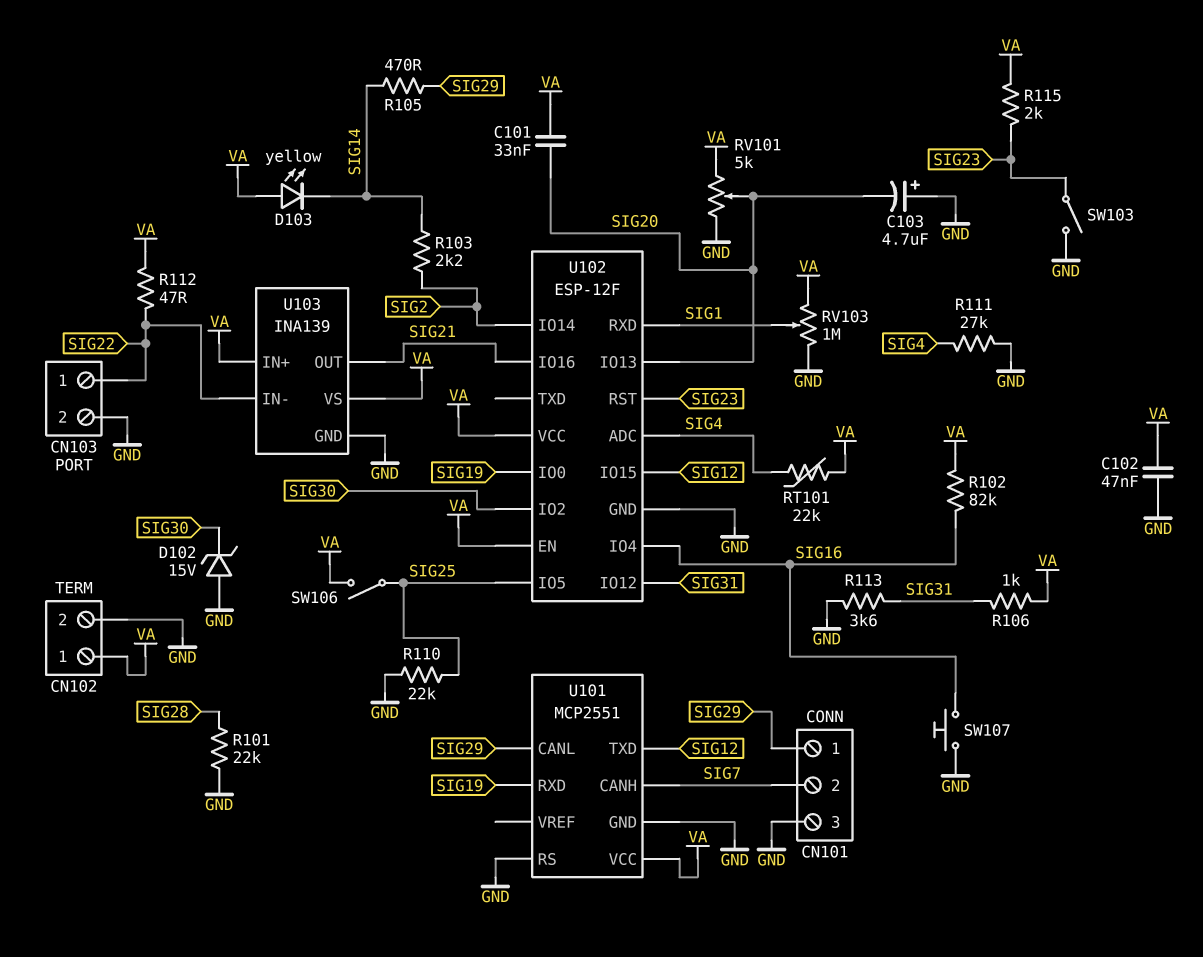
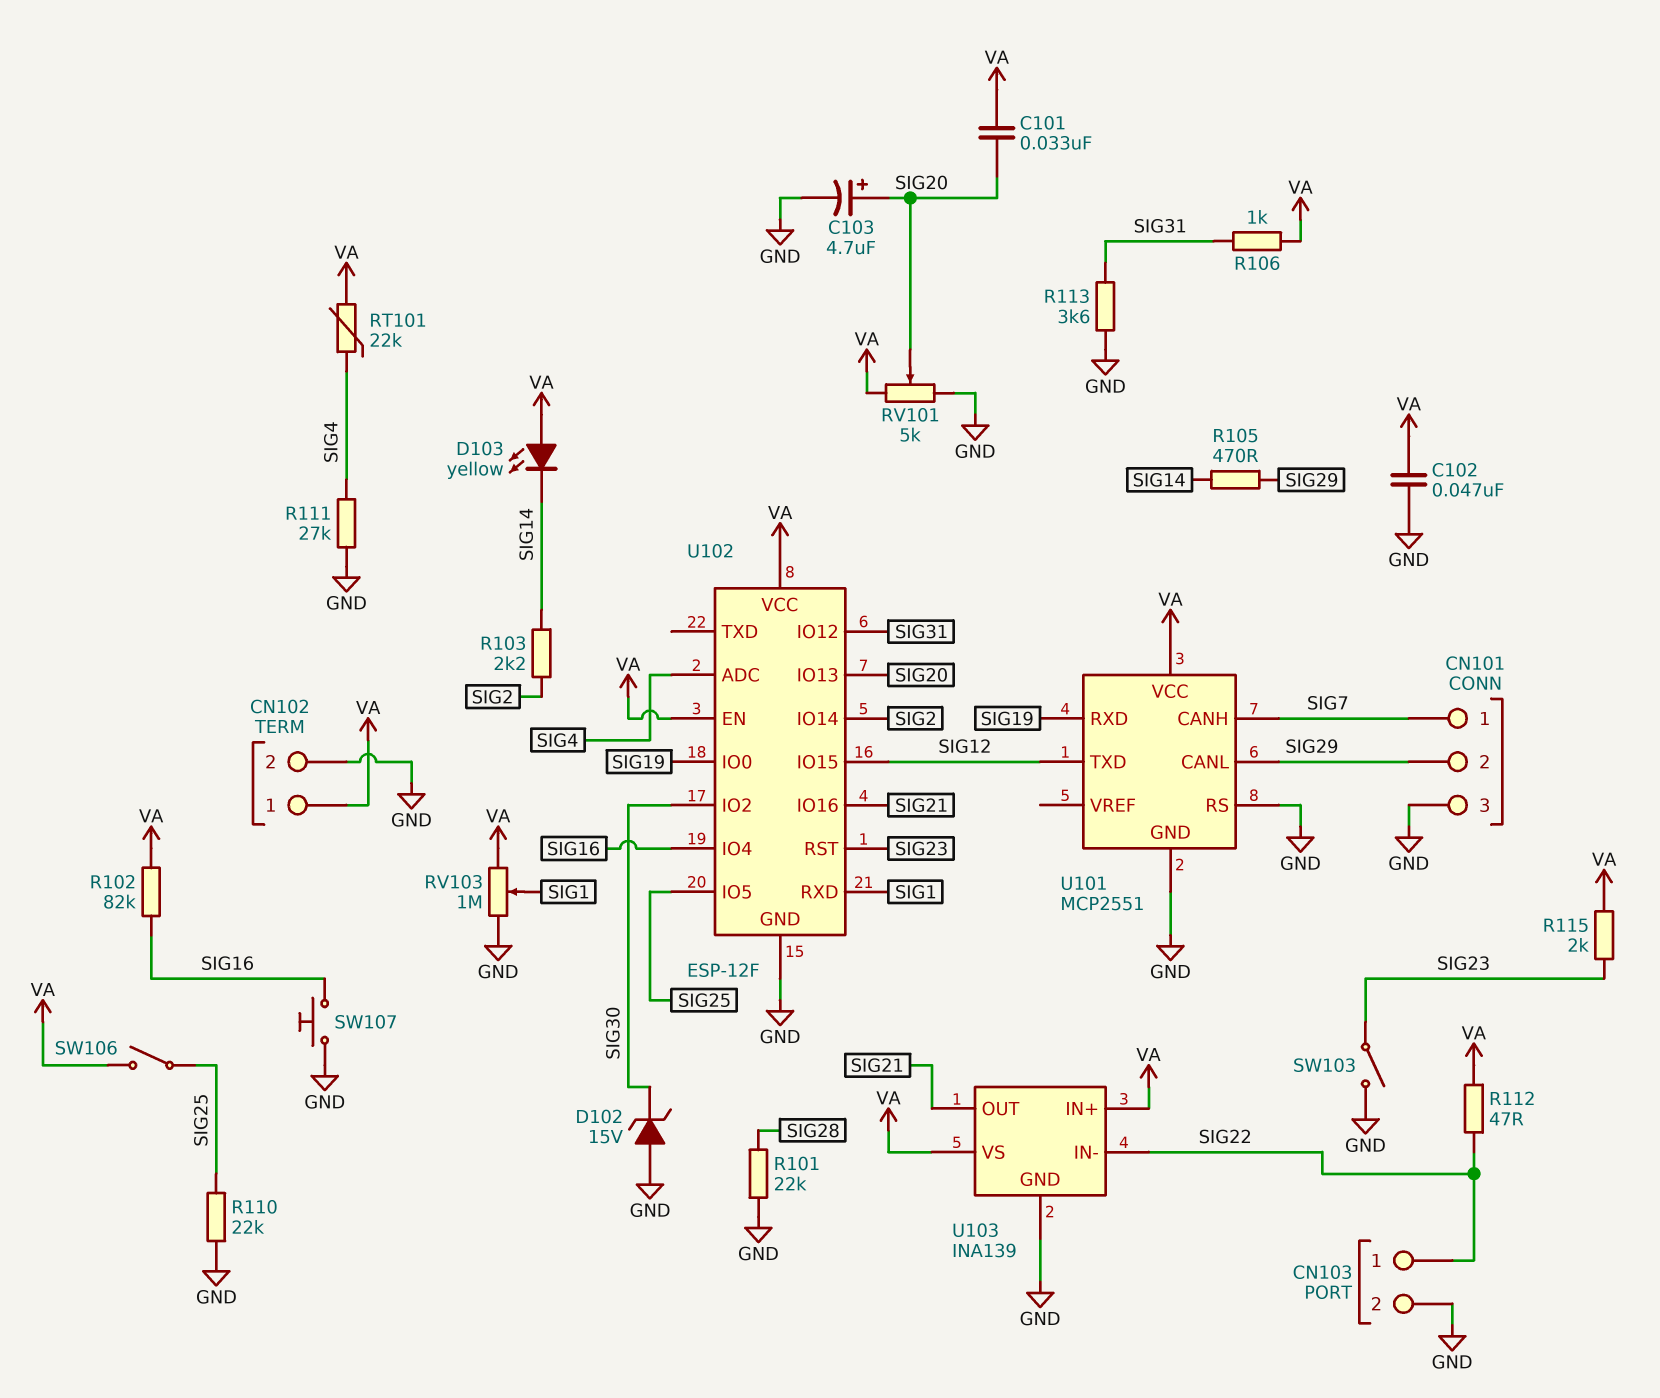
C103: 4.7uF (plus GND, minus SIG20) -> 4.7uF (plus SIG20, minus GND)
CN101 pin 1: SIG29 -> SIG7
CN101 pin 2: SIG7 -> SIG29

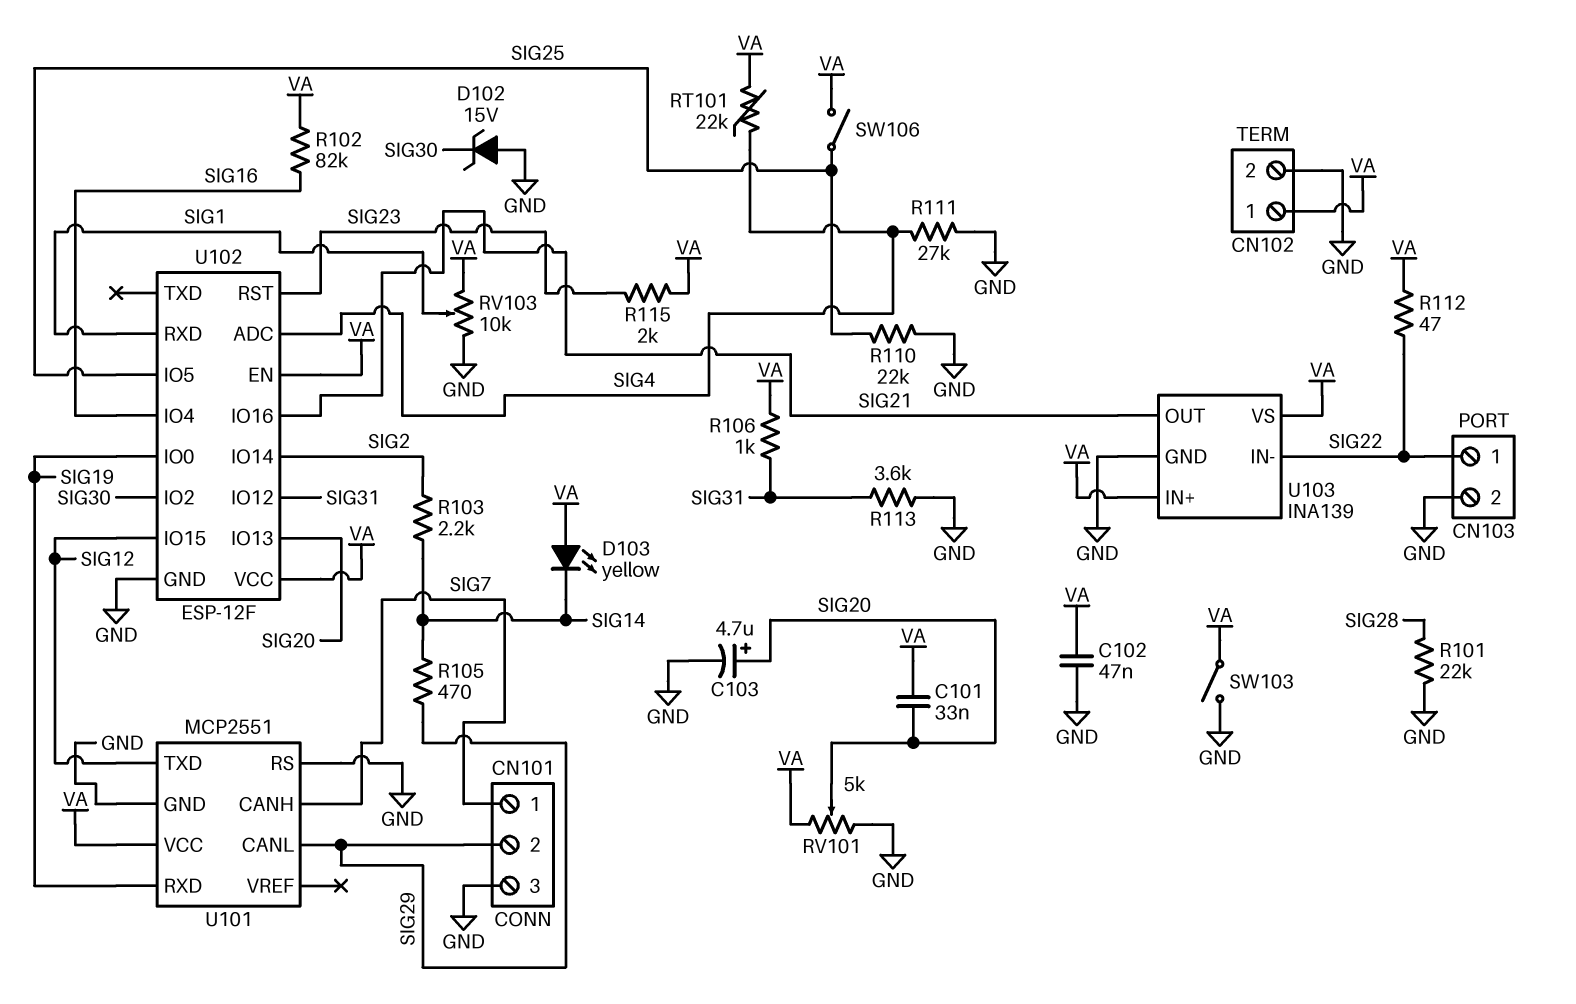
RV103: 1M (GND, VA, wiper SIG1) -> 10k (GND, VA, wiper SIG1)
SW103: switch (GND, SIG23) -> switch (GND, VA)
SW107: button (GND, SIG16) -> none

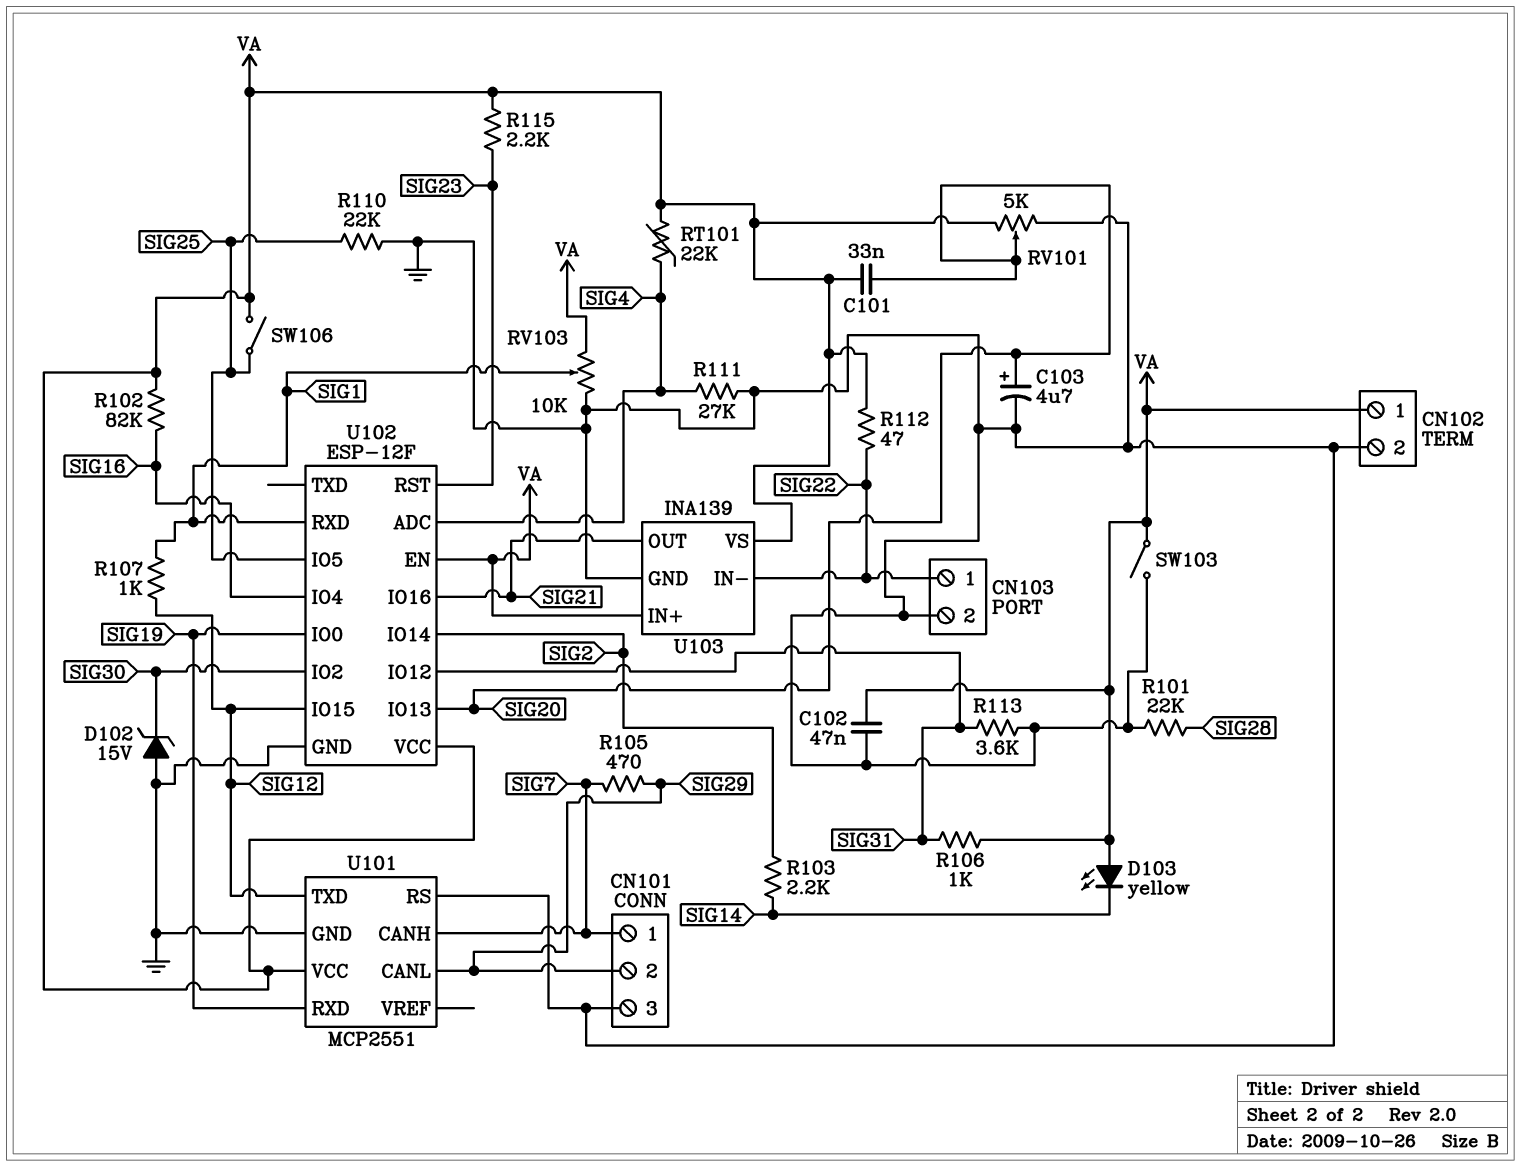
R105: 470 (SIG14, SIG29) -> 470 (SIG7, SIG29)
R107: none -> 1k (SIG1, SIG12)
R115: 2k (SIG23, VA) -> 2.2k (SIG23, VA)

